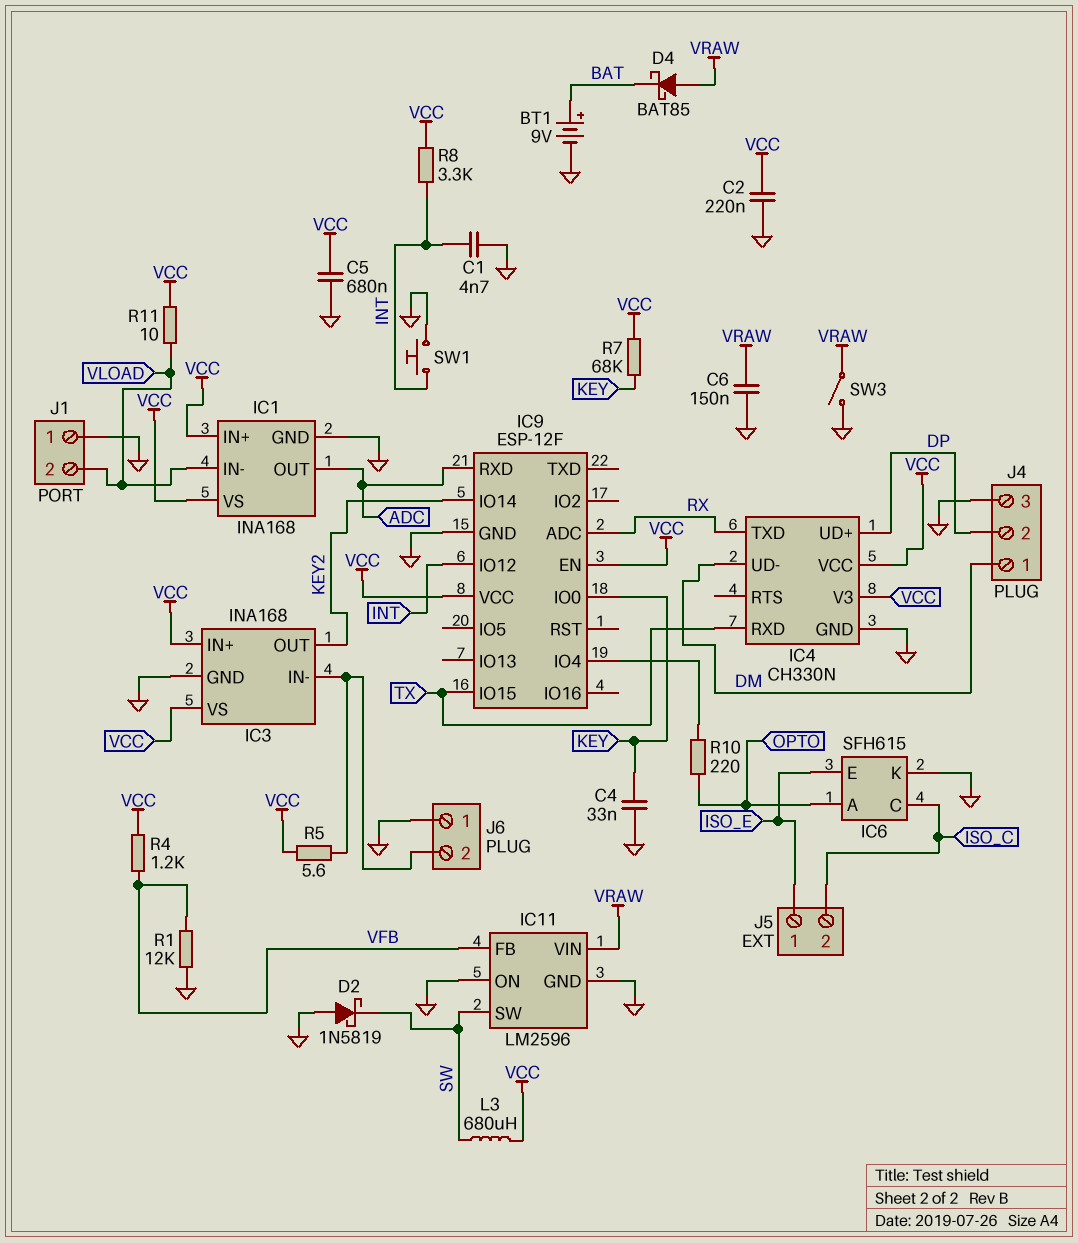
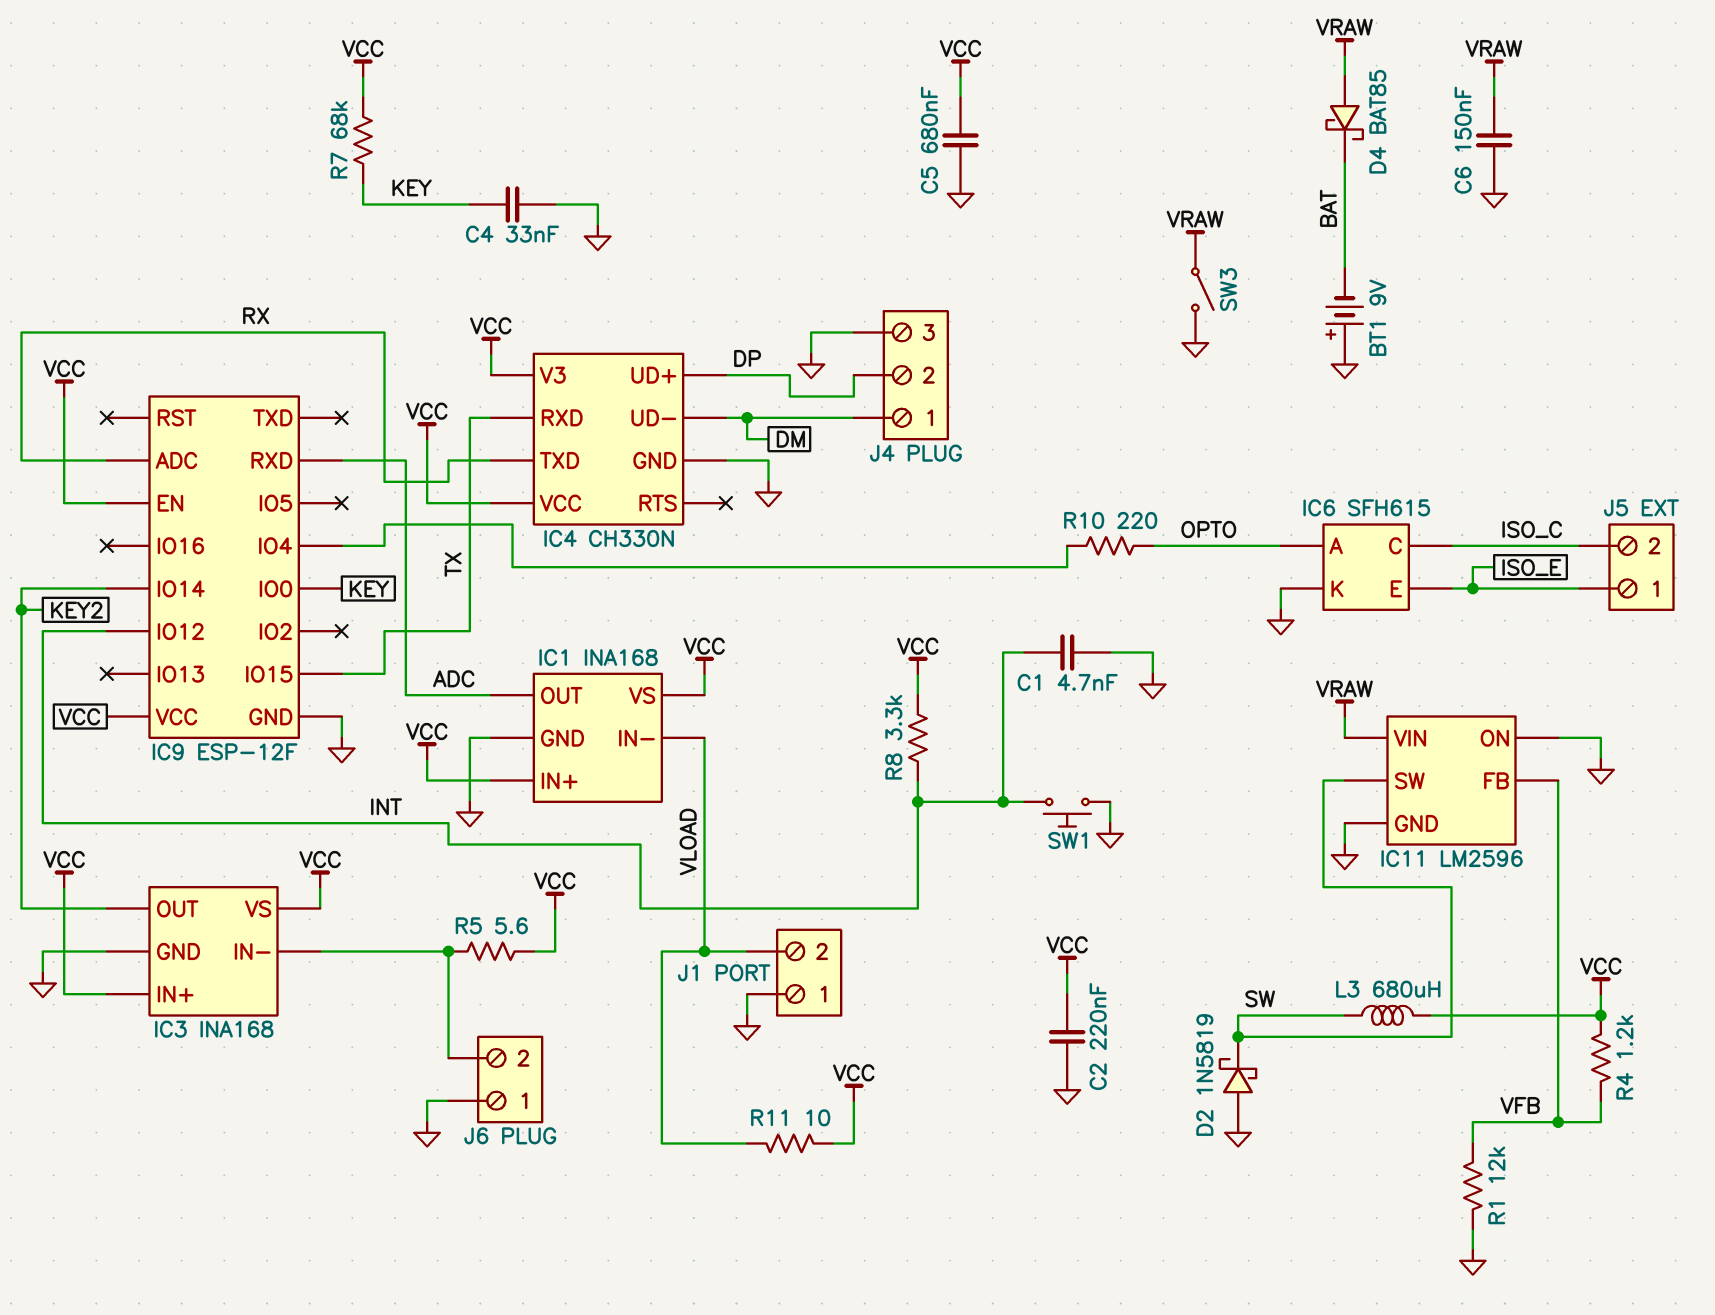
BT1: 9V (plus BAT, minus GND) -> 9V (plus GND, minus BAT)

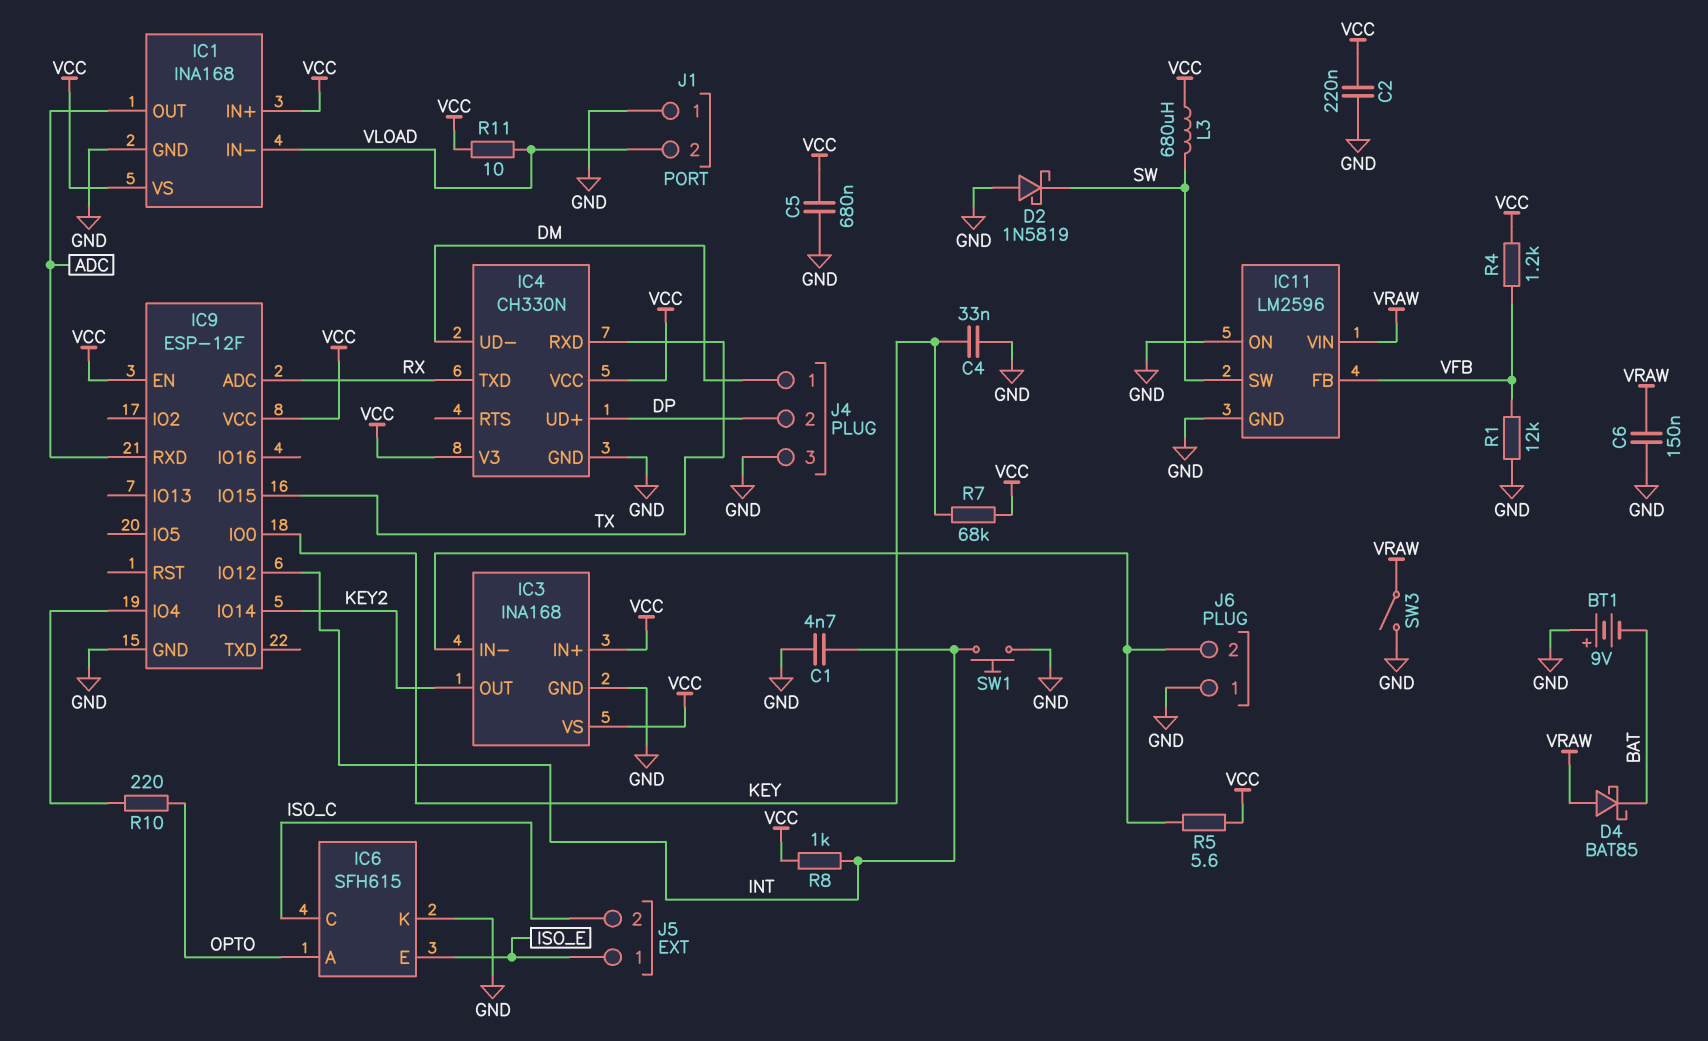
R8: 3.3k (INT, VCC) -> 1k (INT, VCC)

